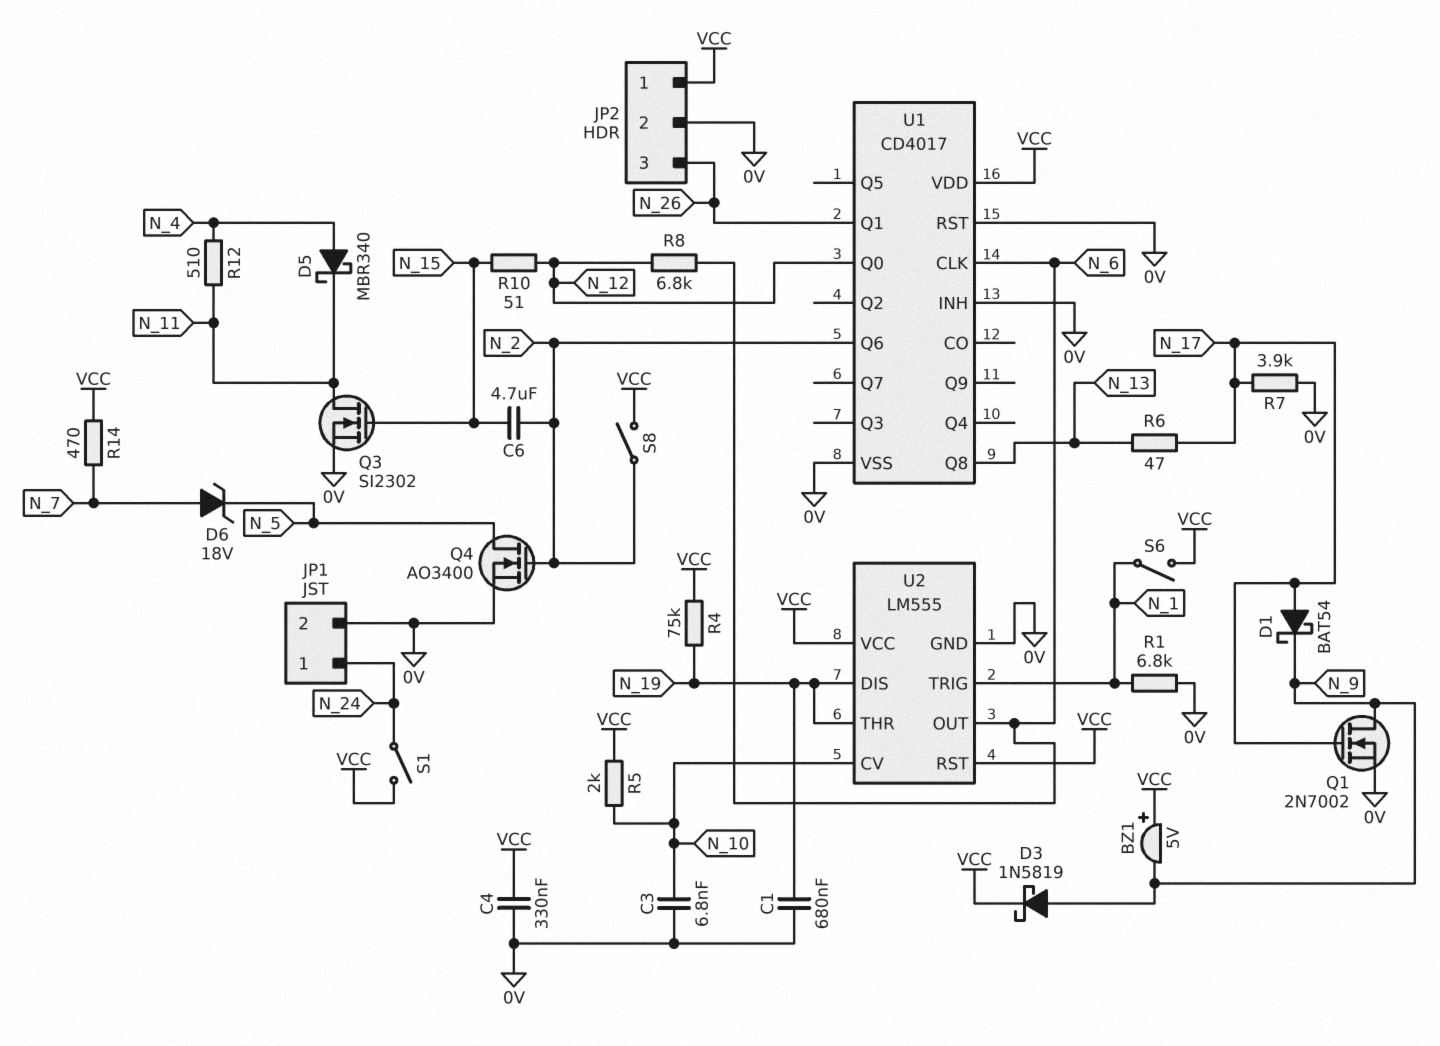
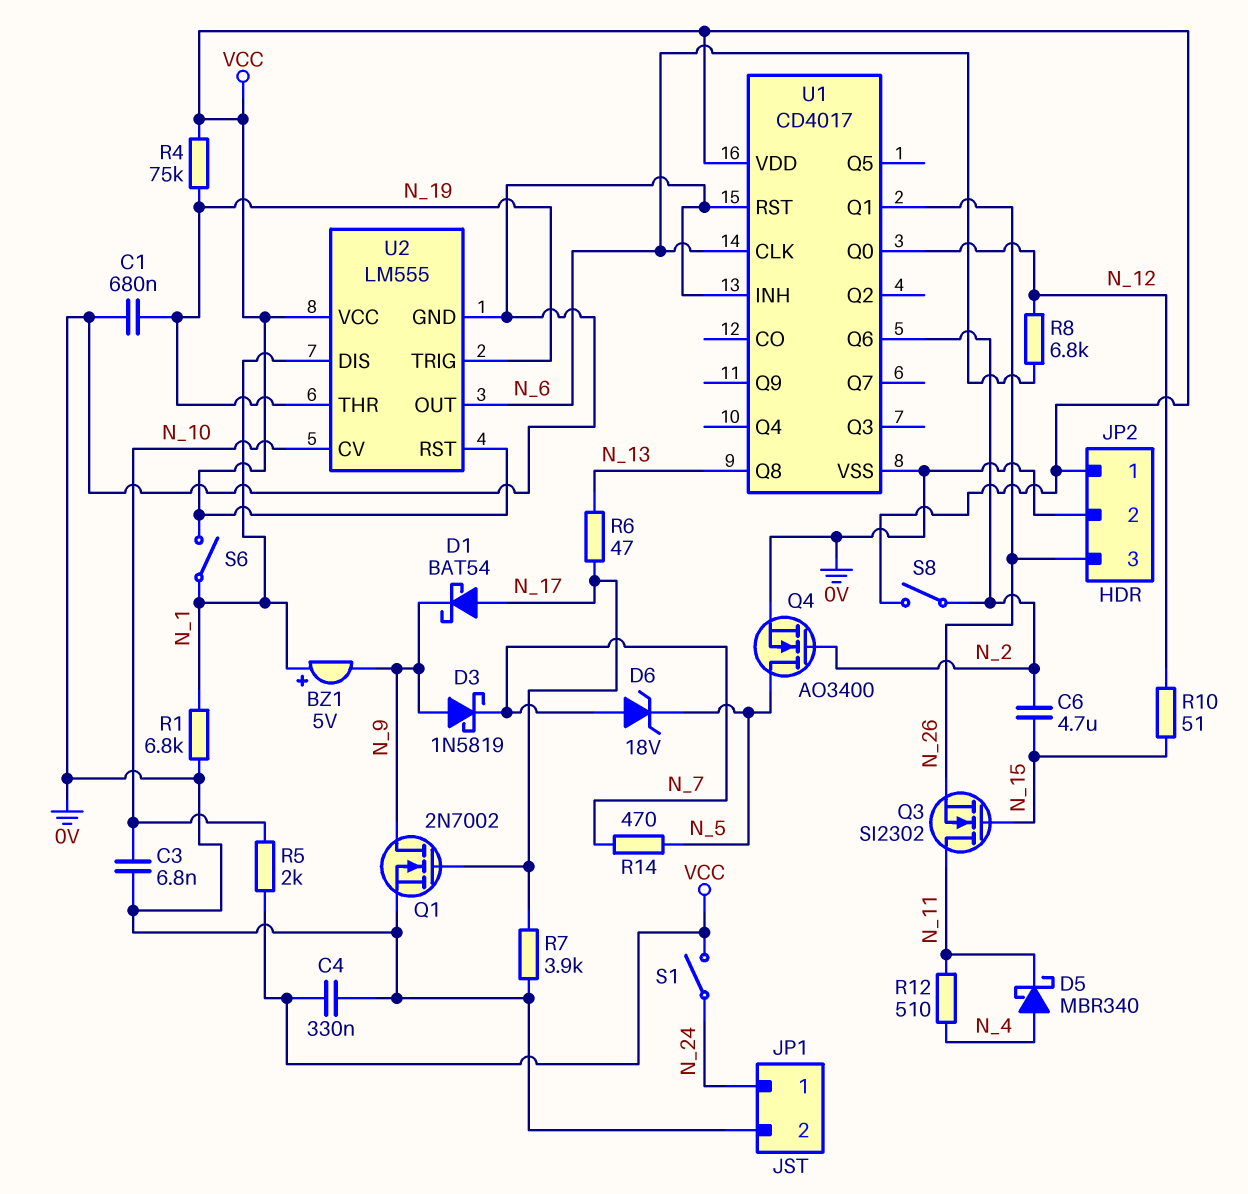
BZ1: buzzer 5V (plus VCC, minus N_9) -> buzzer 5V (plus N_1, minus N_9)
D3: schottky 1N5819 (A N_9, K VCC) -> schottky 1N5819 (A N_9, K N_7)
Q3: NMOS SI2302 (G N_15, D N_11, S 0V) -> NMOS SI2302 (G N_15, D N_11, S N_26)
R14: 470 (N_7, VCC) -> 470 (N_5, N_7)
U2 pin DIS: N_19 -> N_1
U2 pin TRIG: N_1 -> N_19

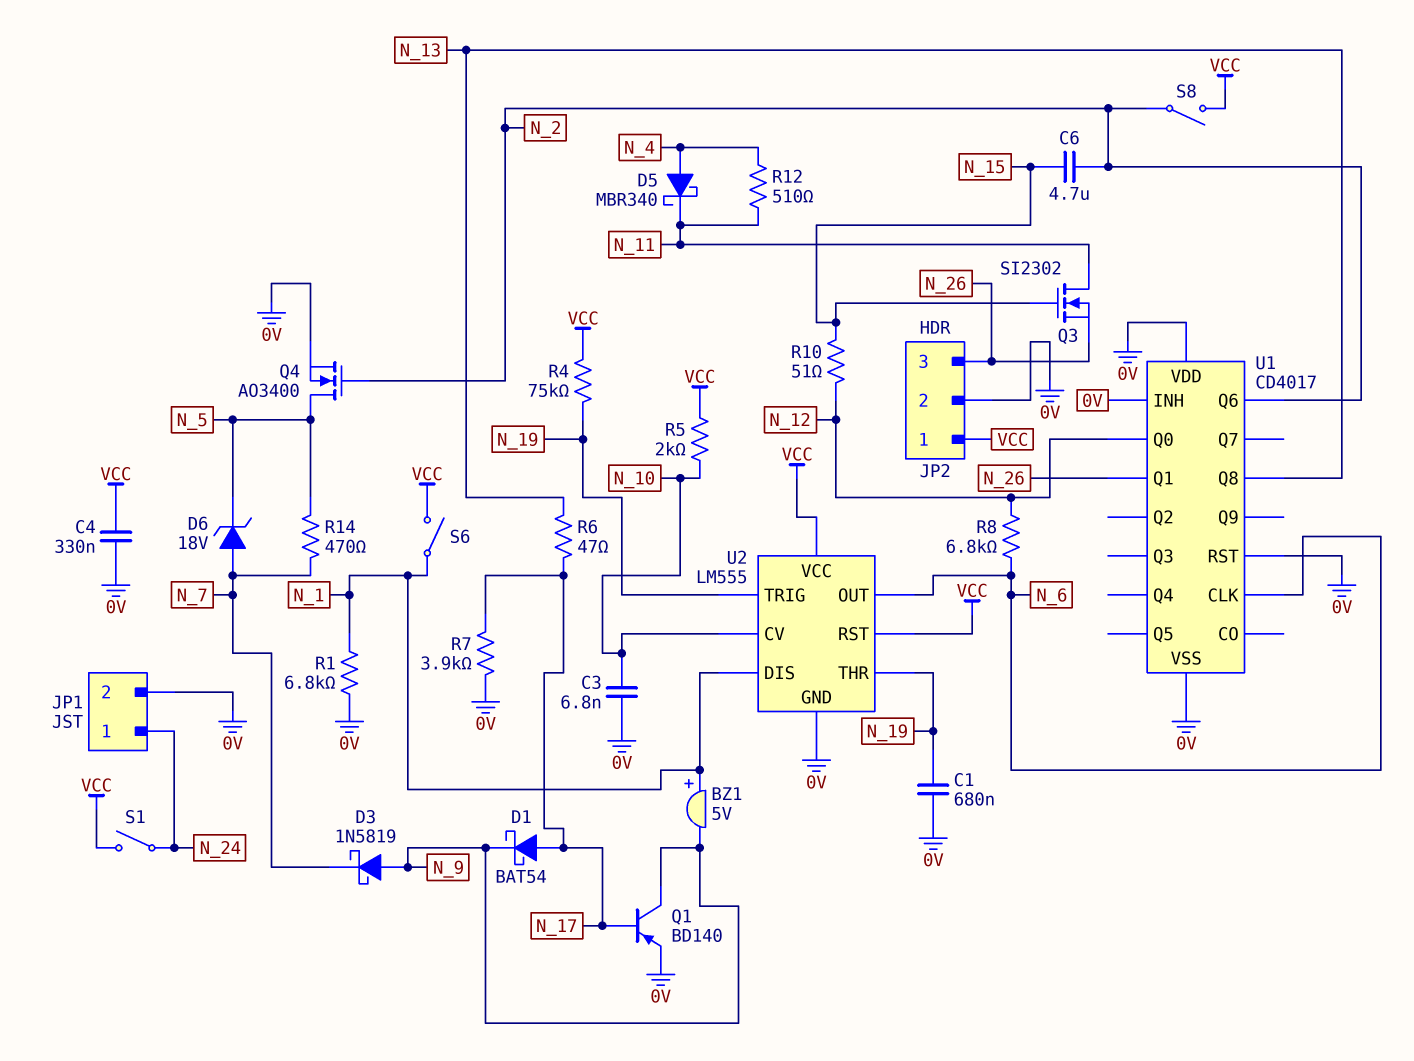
Q1: NMOS 2N7002 (G N_17, D N_9, S 0V) -> PNP BD140 (B N_17, C N_9, E 0V)
U1 pin VDD: VCC -> 0V

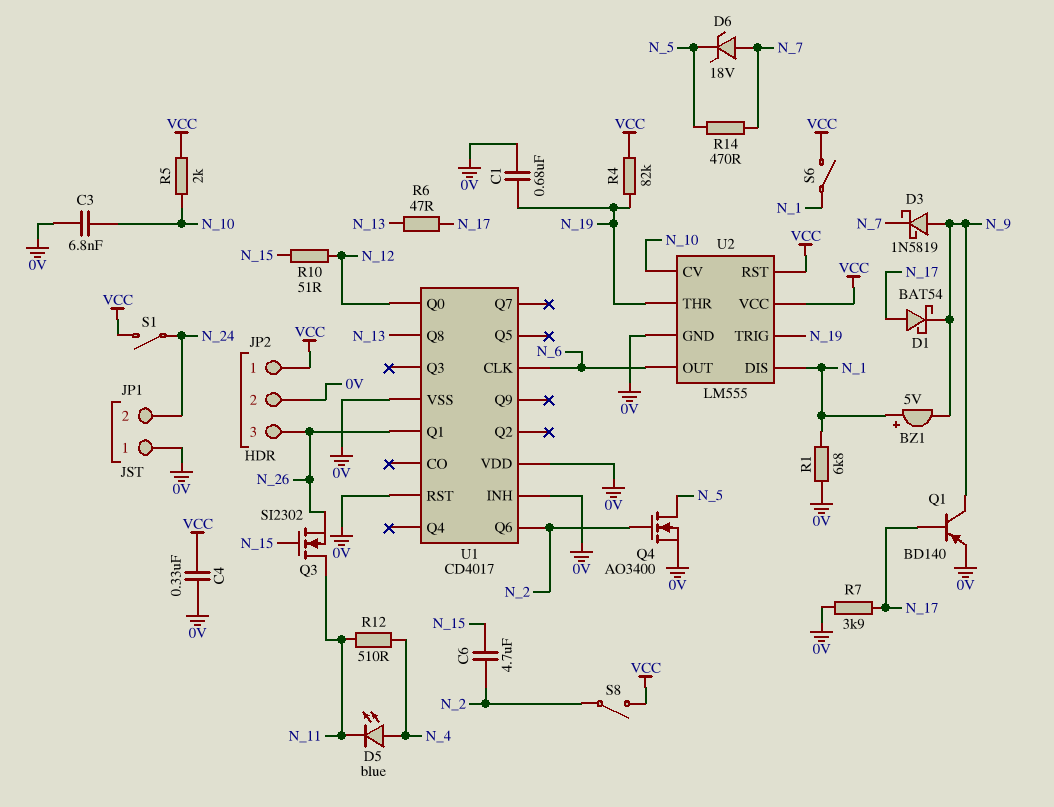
D5: schottky MBR340 (A N_4, K N_11) -> LED blue (A N_4, K N_11)
JP1 pin 1: N_24 -> 0V
JP1 pin 2: 0V -> N_24
R4: 75k (N_19, VCC) -> 82k (N_19, VCC)
R8: 6.8k (N_6, N_12) -> none

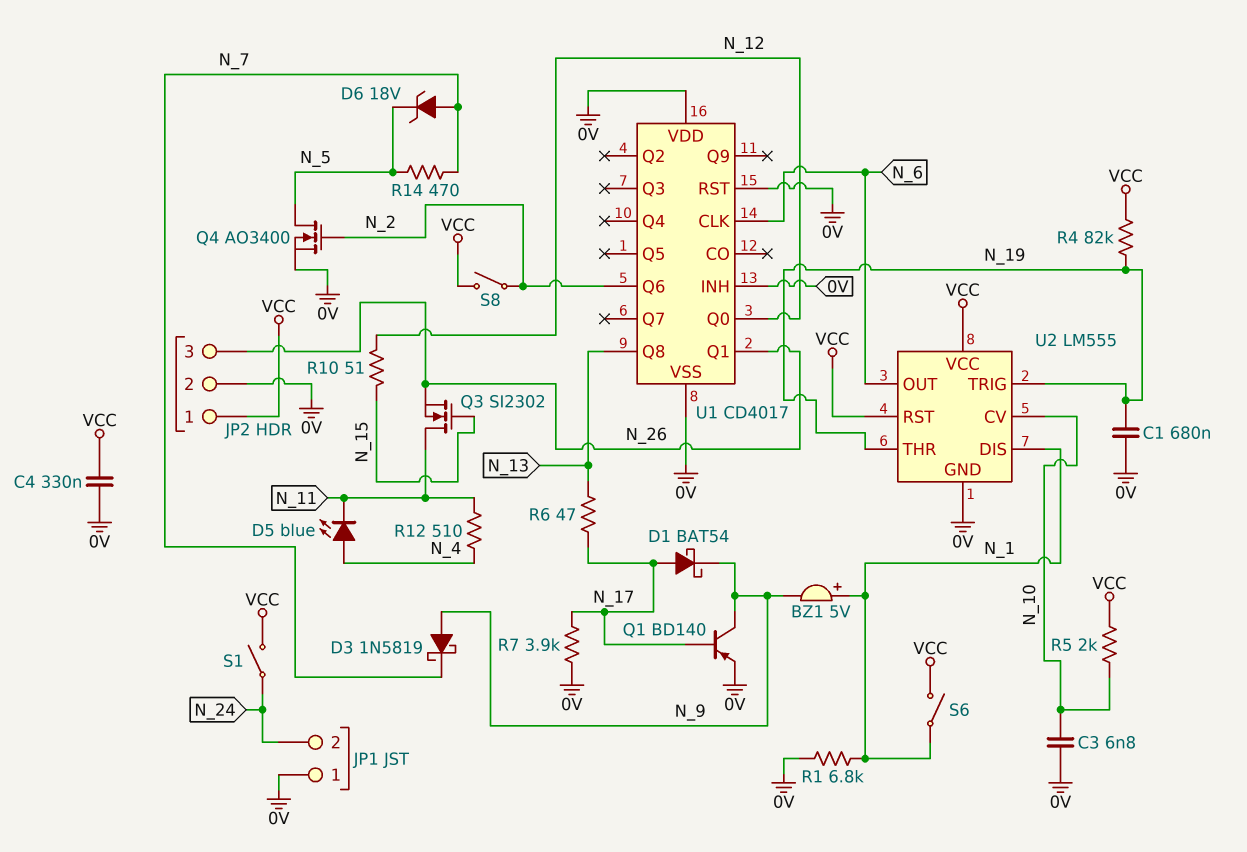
C6: 4.7uF (N_2, N_15) -> none

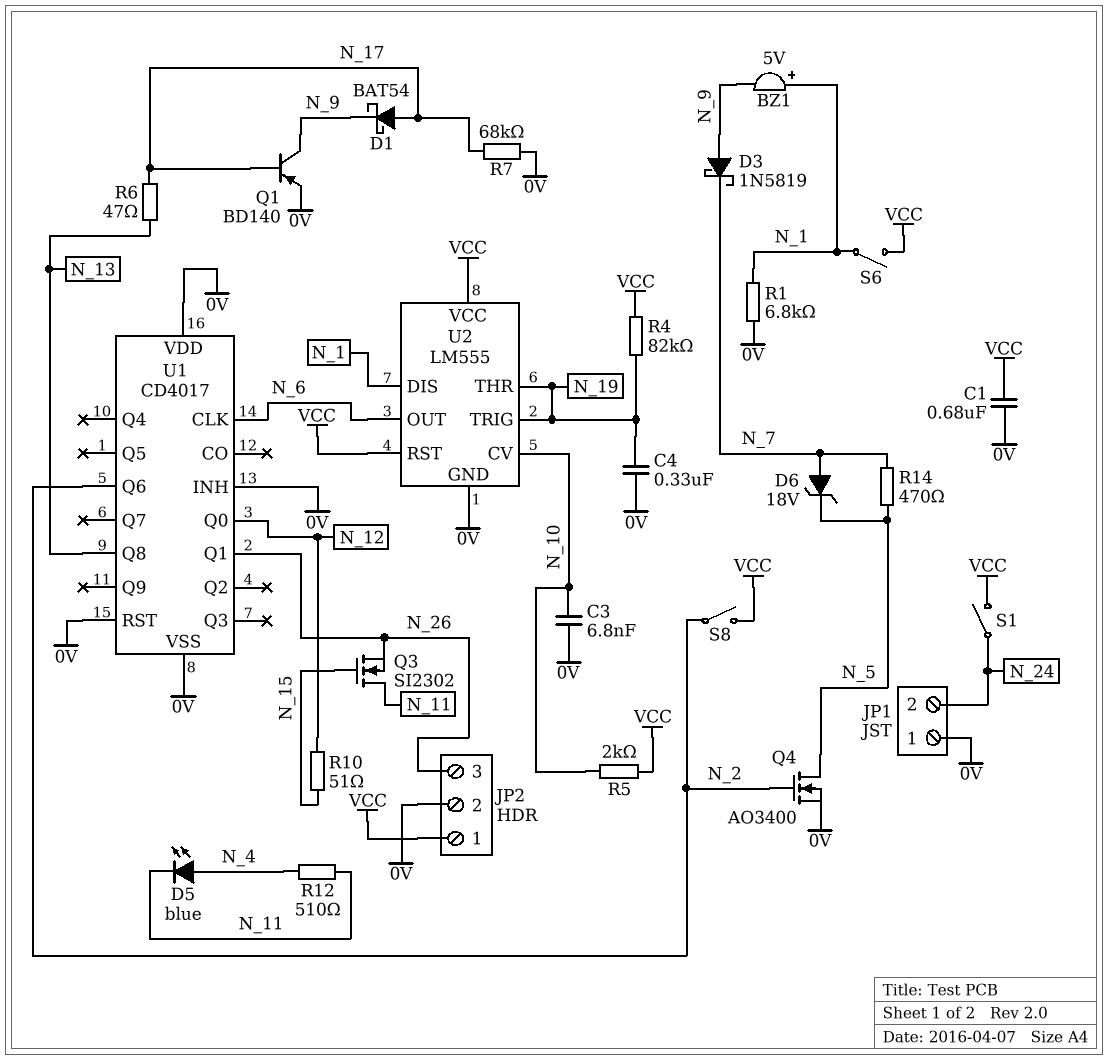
C1: 680nF (0V, N_19) -> 680nF (0V, VCC)
C4: 330nF (0V, VCC) -> 330nF (0V, N_19)
R7: 3.9k (0V, N_17) -> 68k (0V, N_17)

